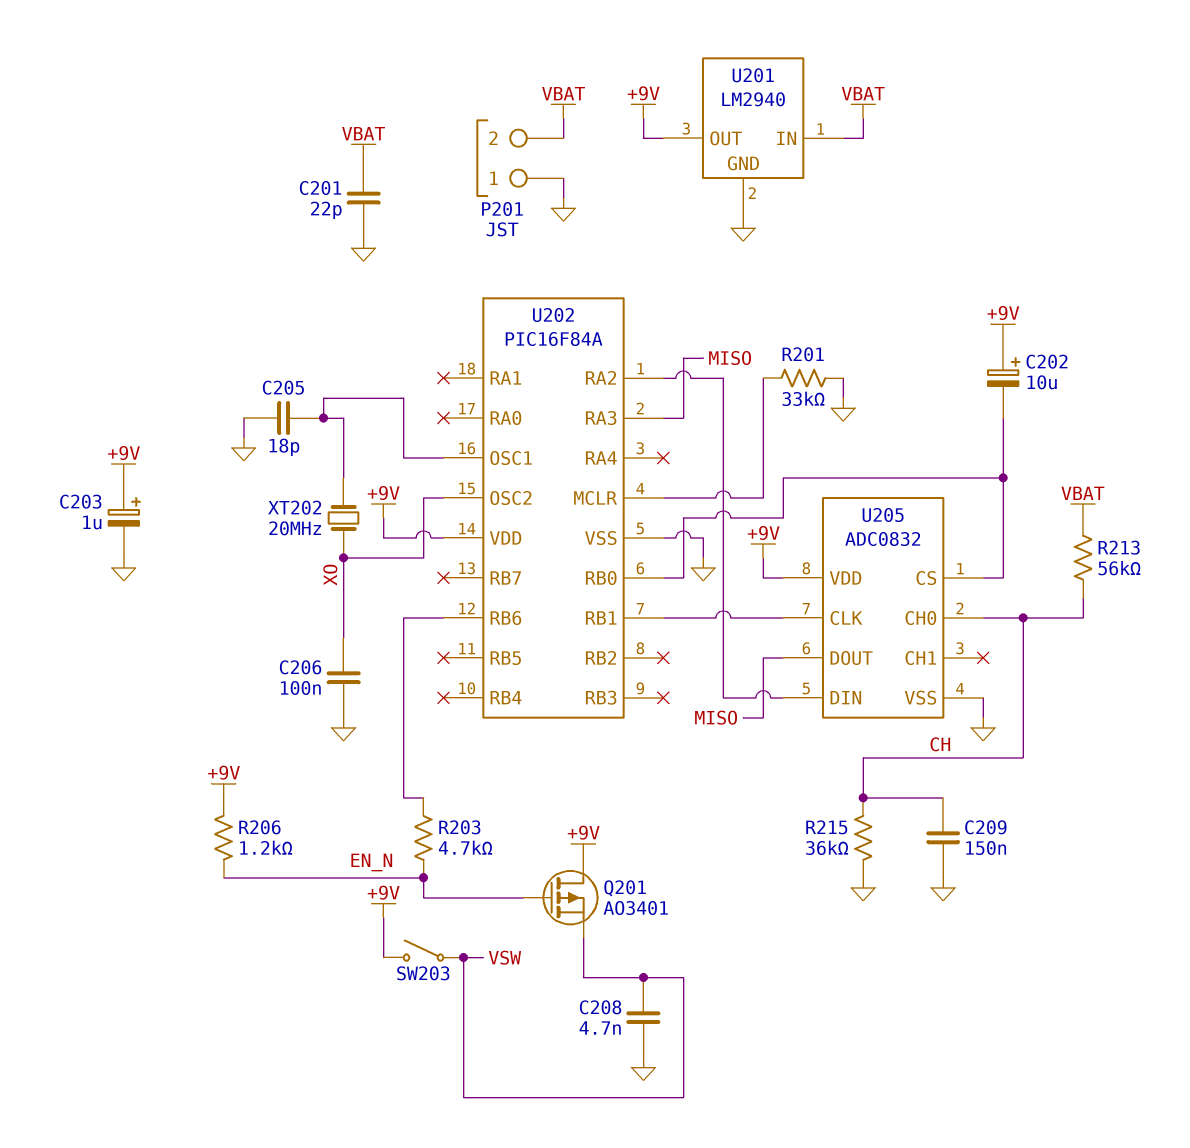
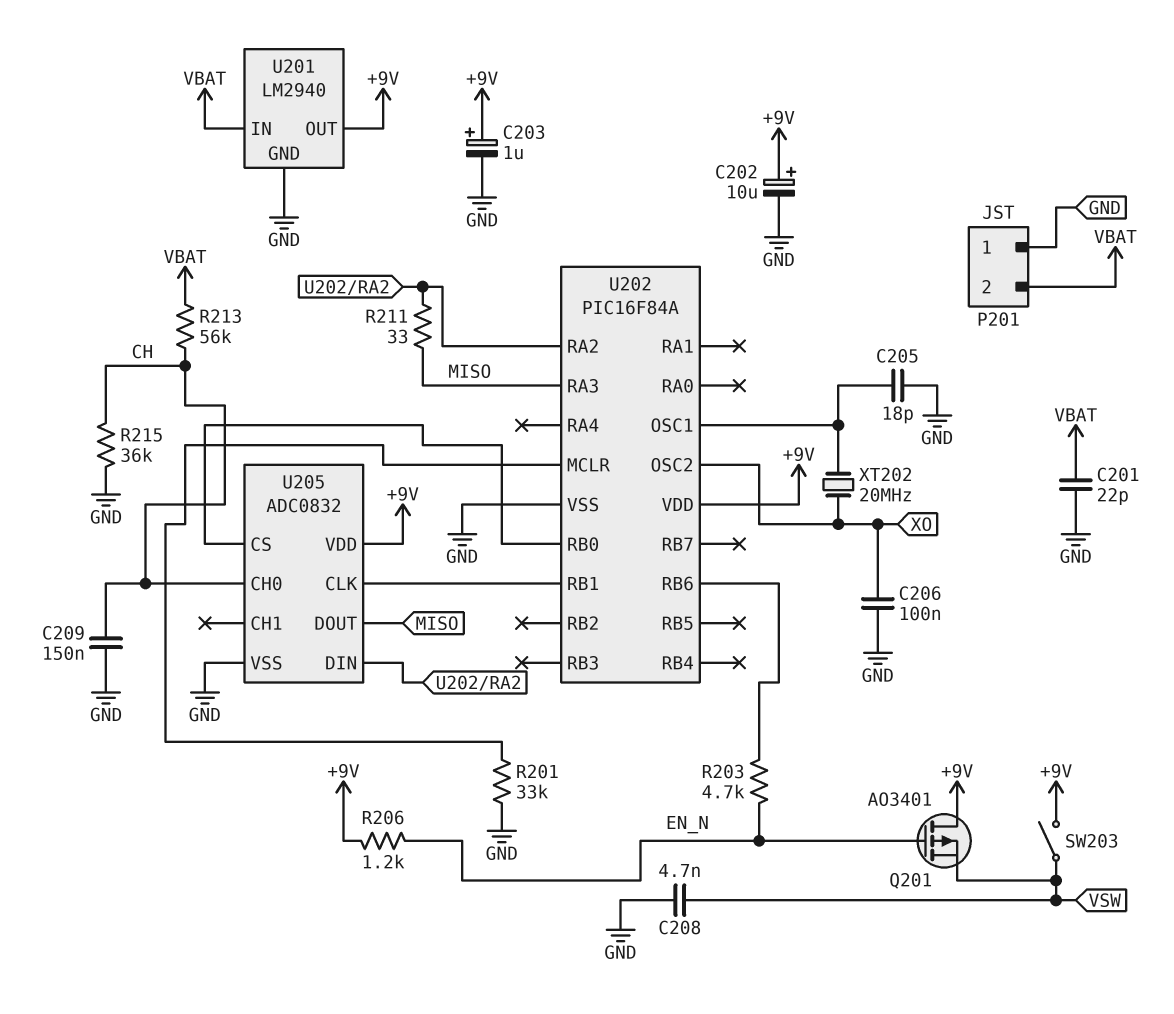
C202: 10uF (plus +9V, minus U202/RB0) -> 10uF (plus +9V, minus GND)
R211: none -> 33 (MISO, U202/RA2)

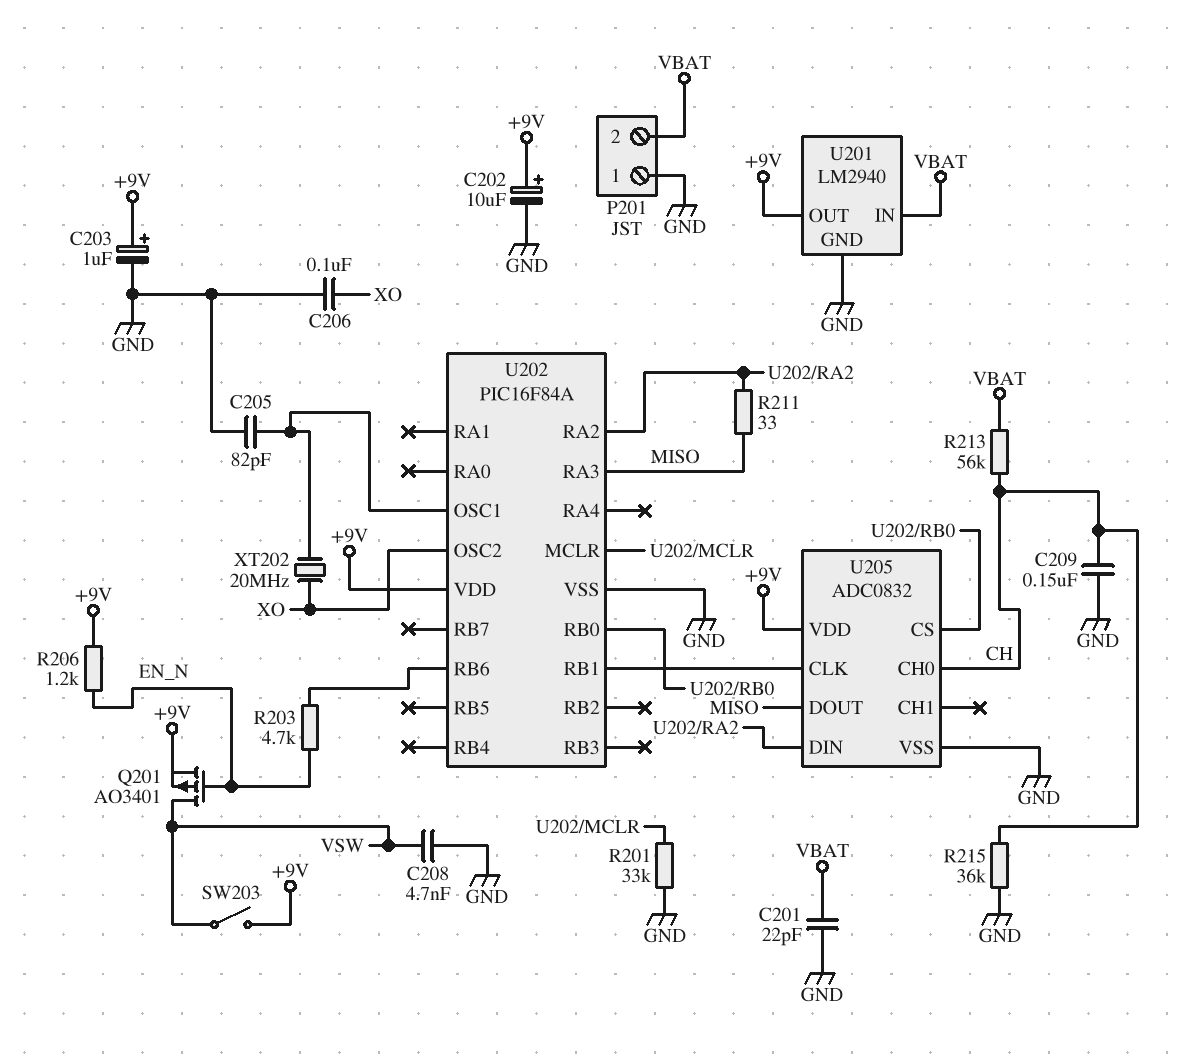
C205: 18pF (GND, U202/OSC1) -> 82pF (GND, U202/OSC1)
Q201: PMOS AO3401 (G EN_N, D +9V, S VSW) -> PMOS AO3401 (G EN_N, D VSW, S +9V)

